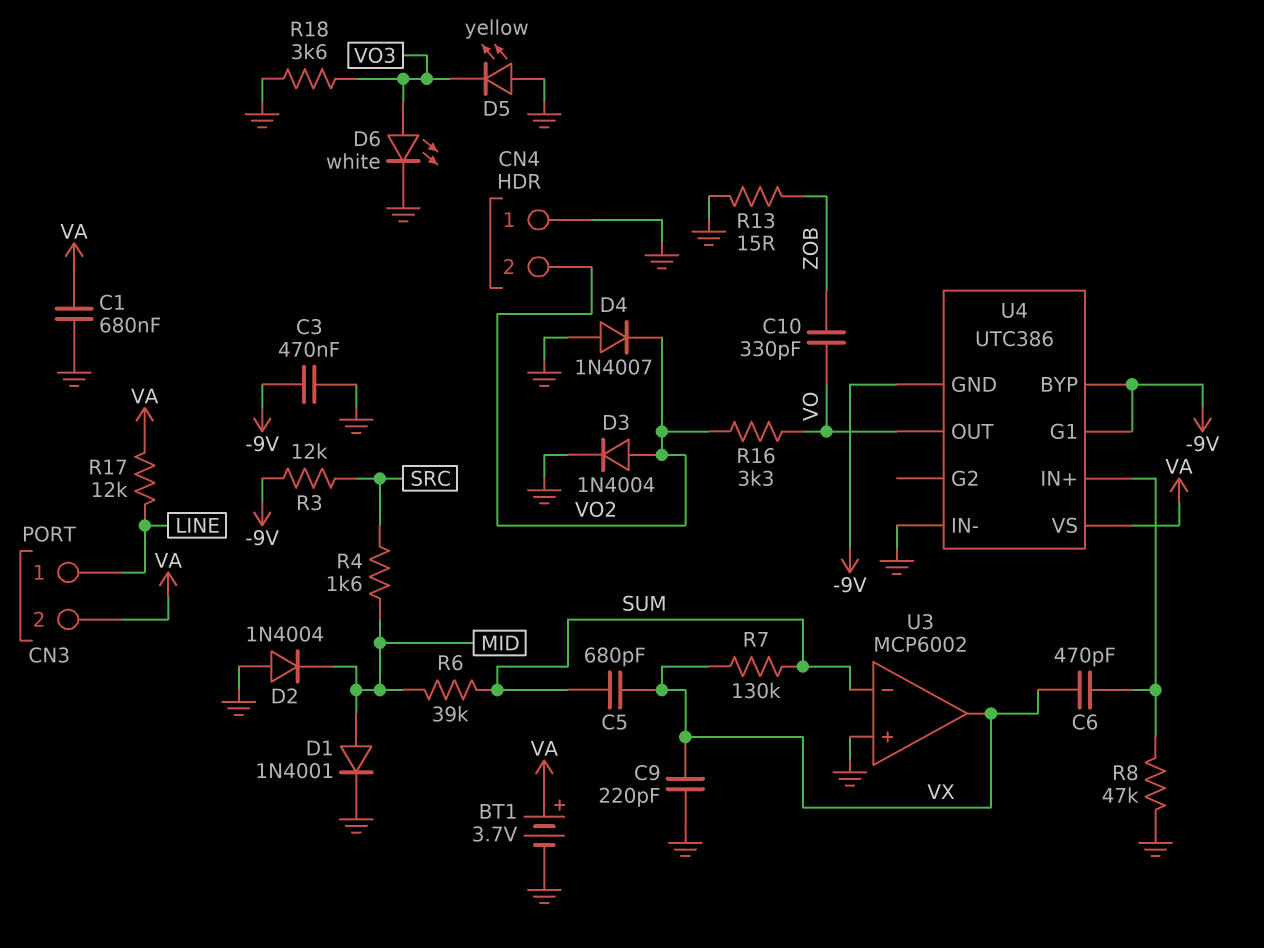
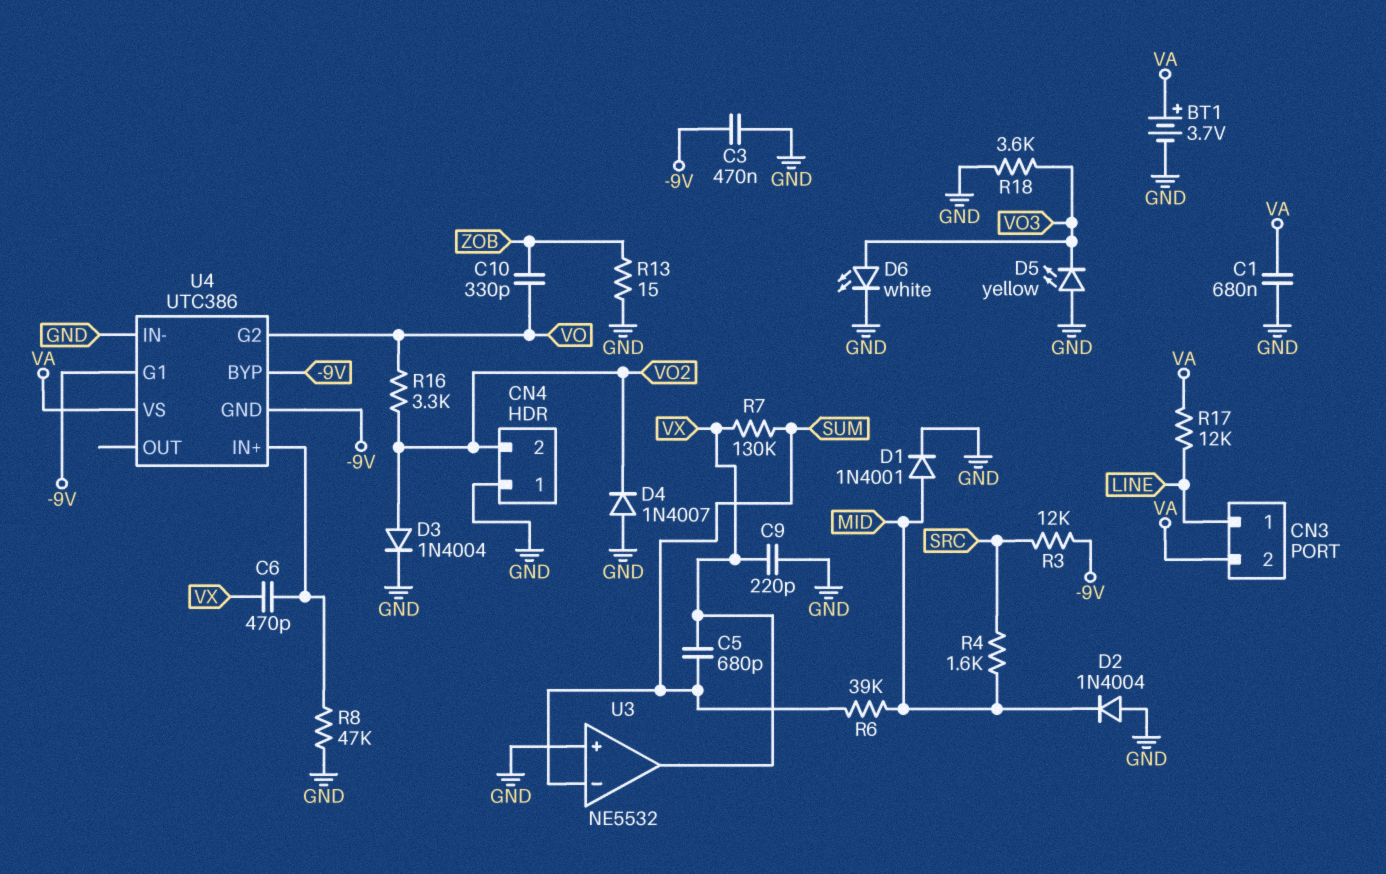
U3: MCP6002 -> NE5532
U4 pin G2: none -> VO
U4 pin OUT: VO -> none

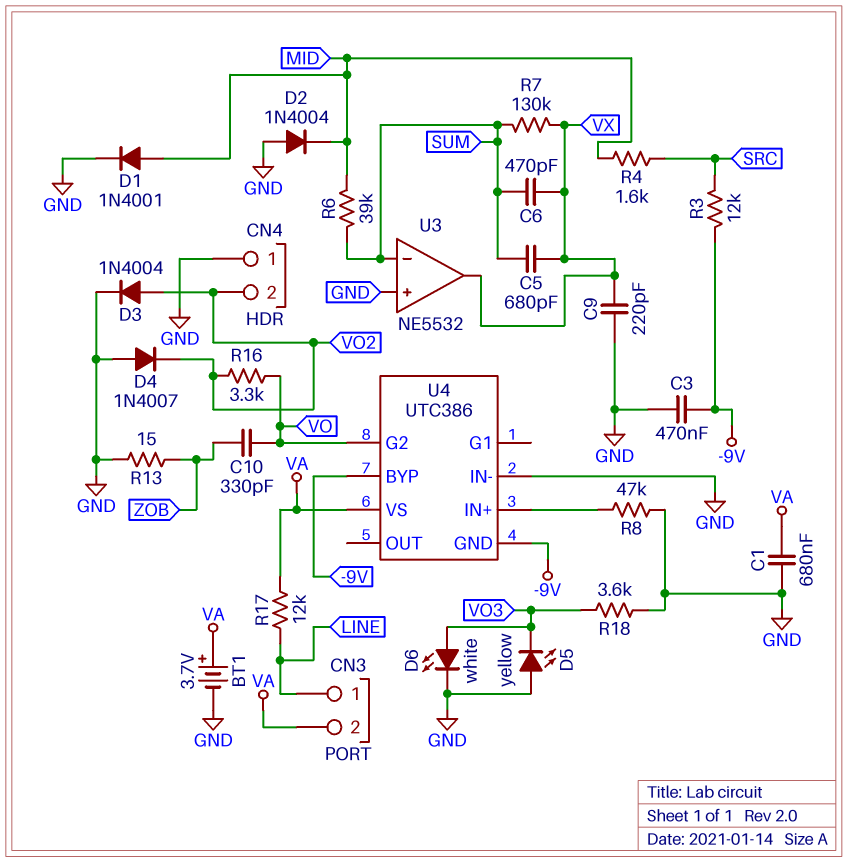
C6: 470pF (U4/IN+, VX) -> 470pF (SUM, VX)
U4 pin G1: -9V -> none

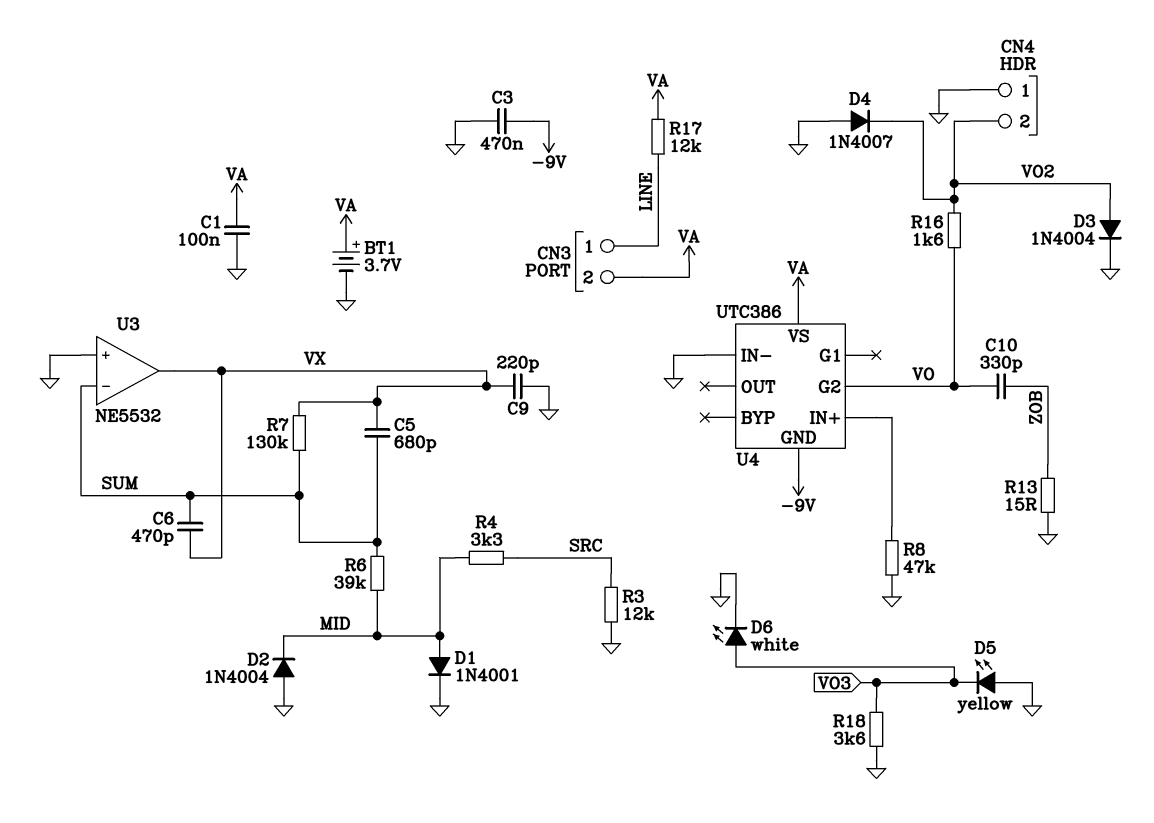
C1: 680nF (GND, VA) -> 100nF (GND, VA)
R3: 12k (-9V, SRC) -> 12k (GND, SRC)
R4: 1.6k (MID, SRC) -> 3.3k (MID, SRC)
R16: 3.3k (VO, VO2) -> 1.6k (VO, VO2)
U4 pin BYP: -9V -> none

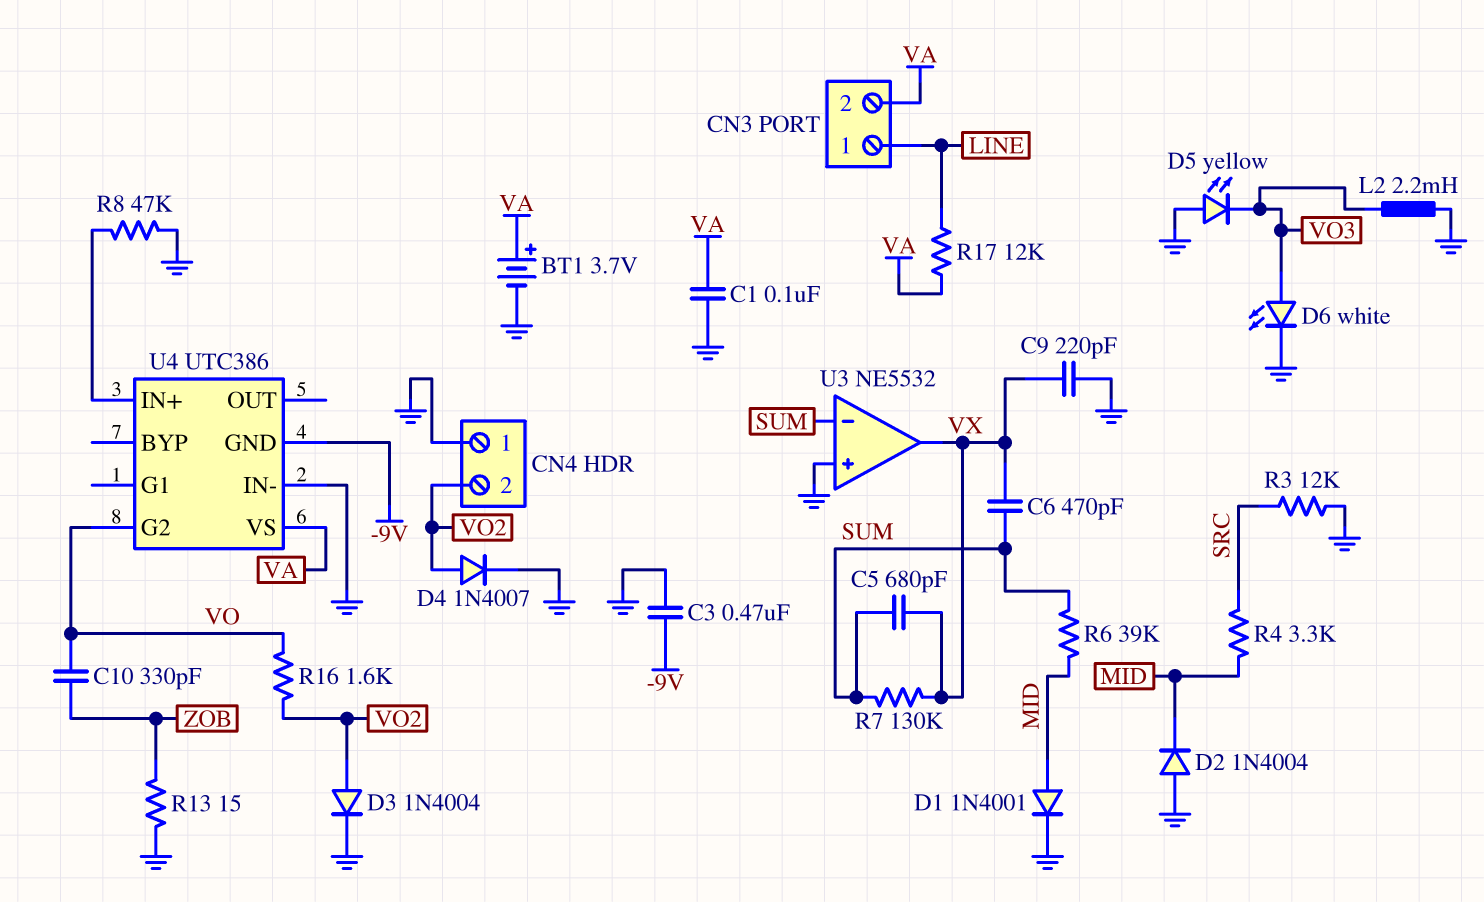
D4: diode 1N4007 (A GND, K VO2) -> diode 1N4007 (A VO2, K GND)
L2: none -> 2.2mH (GND, VO3)
R18: 3.6k (GND, VO3) -> none

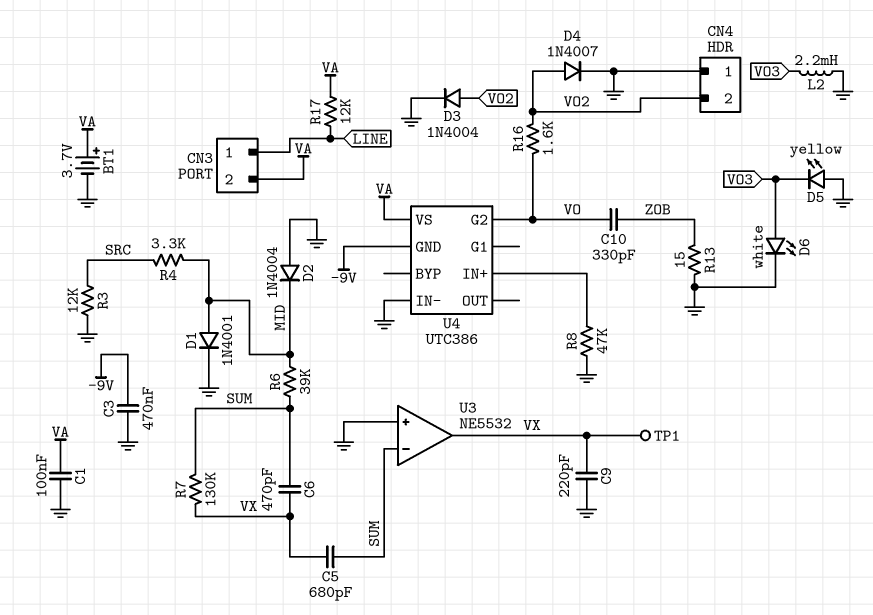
TP1: none -> test point (VX)

